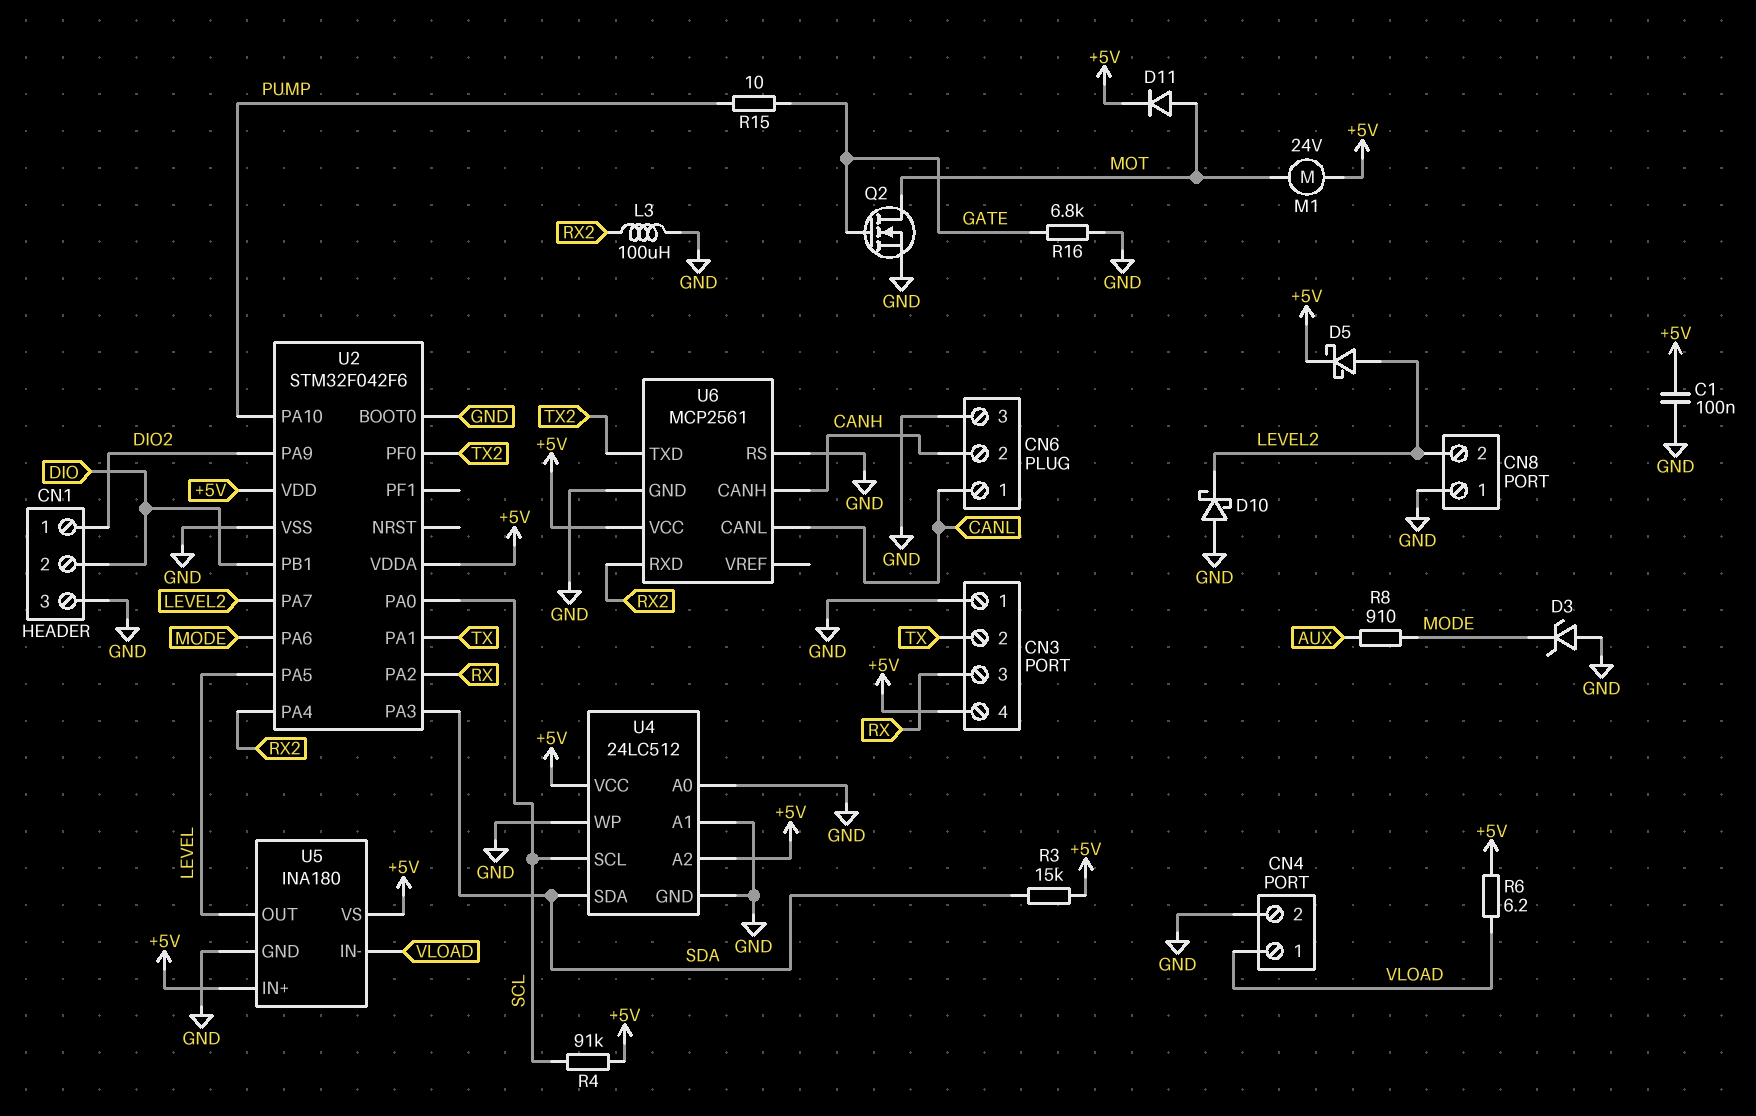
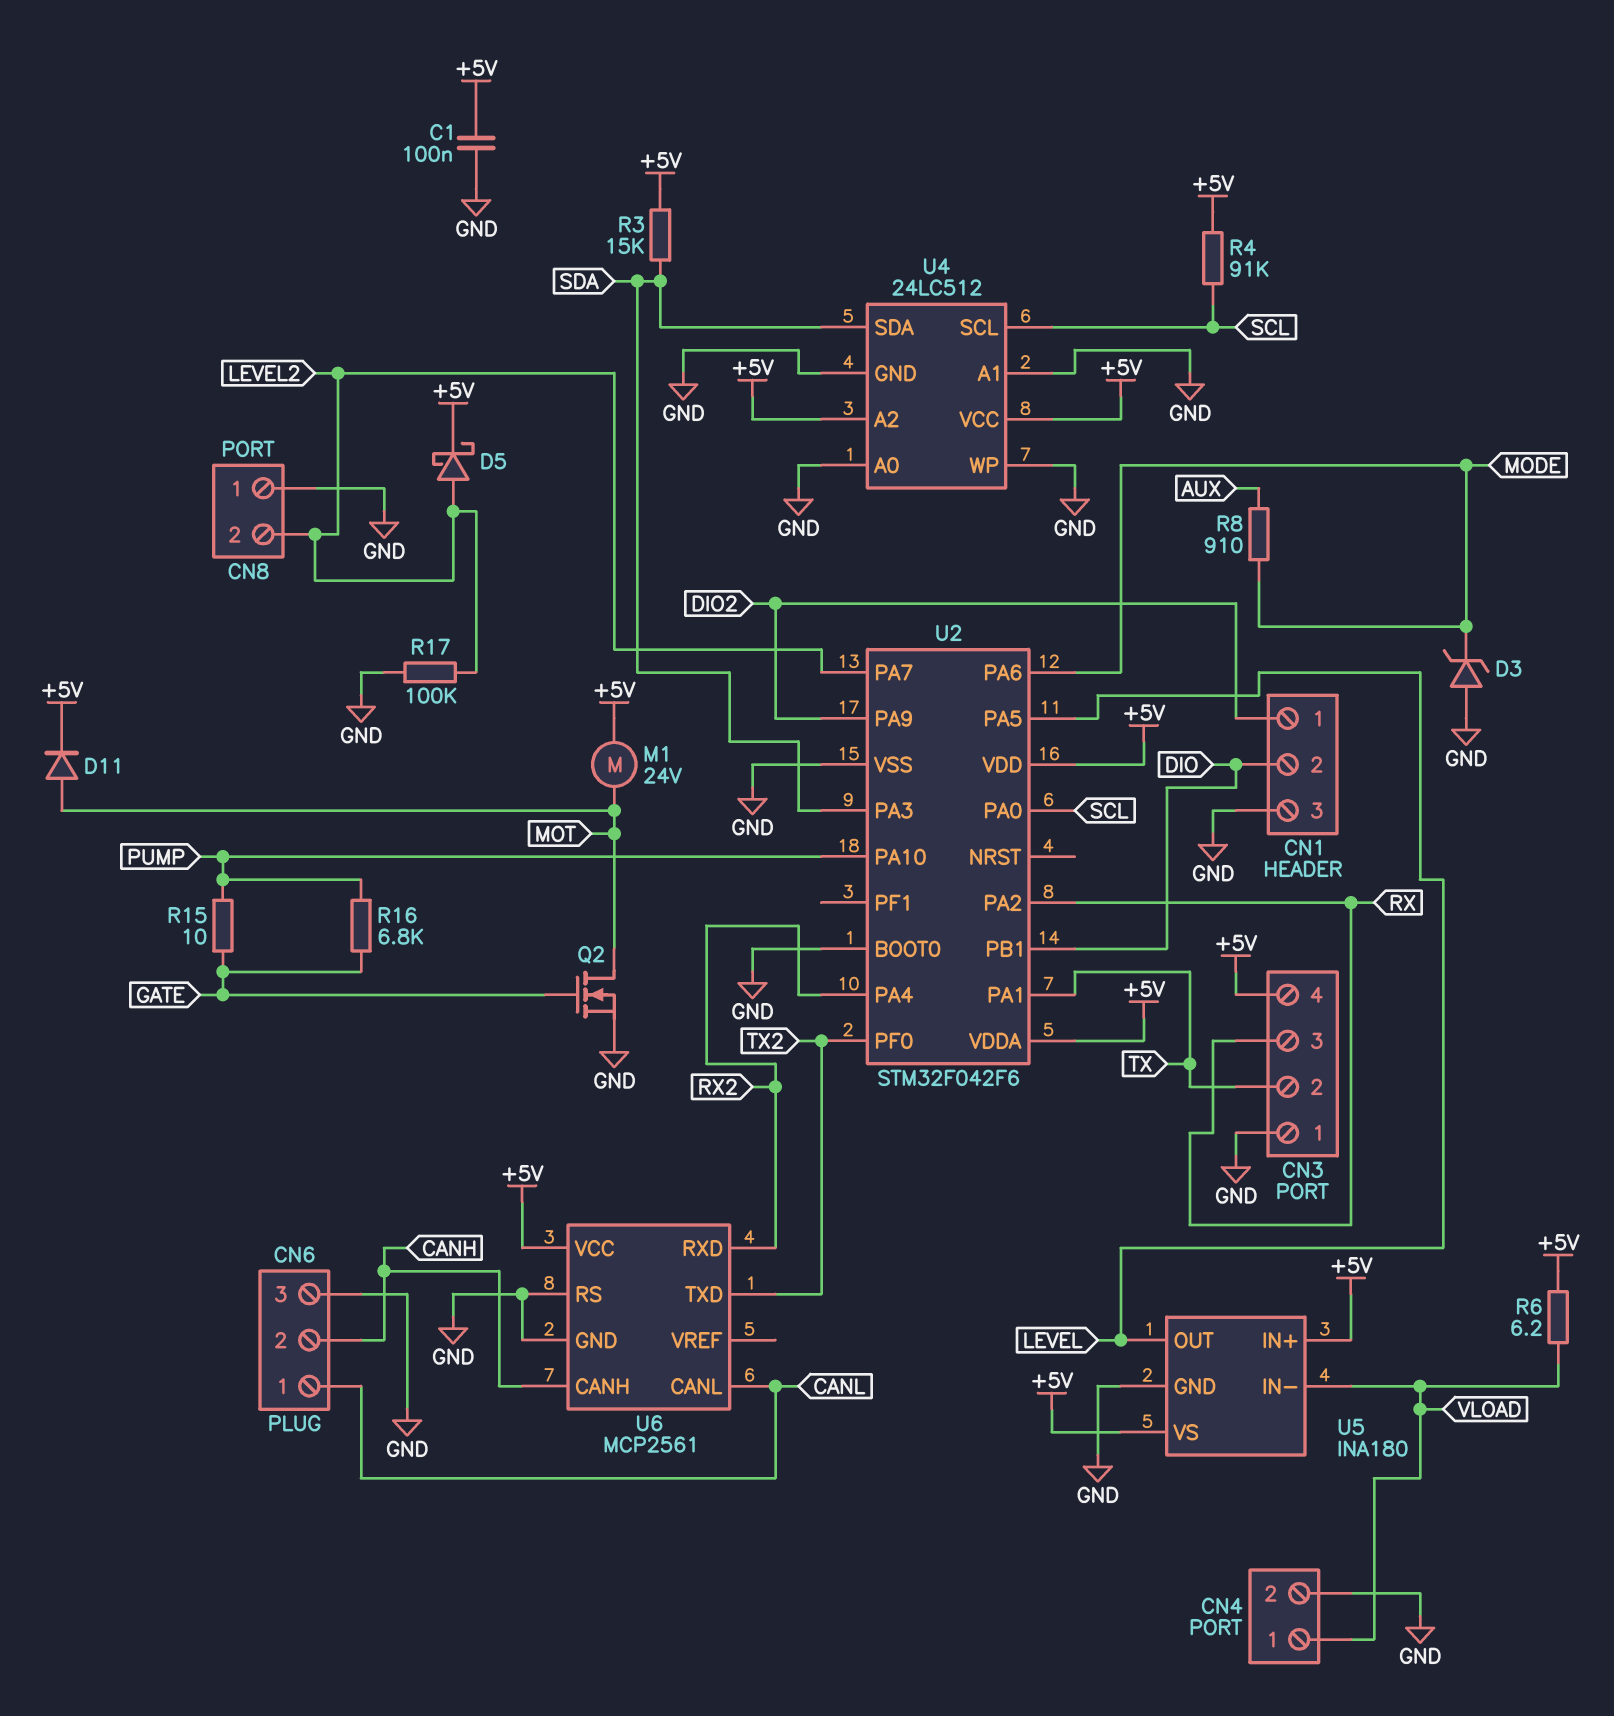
D10: schottky (A GND, K LEVEL2) -> none
L3: 100uH (GND, RX2) -> none
R16: 6.8k (GATE, GND) -> 6.8k (GATE, PUMP)
R17: none -> 100k (GND, LEVEL2)

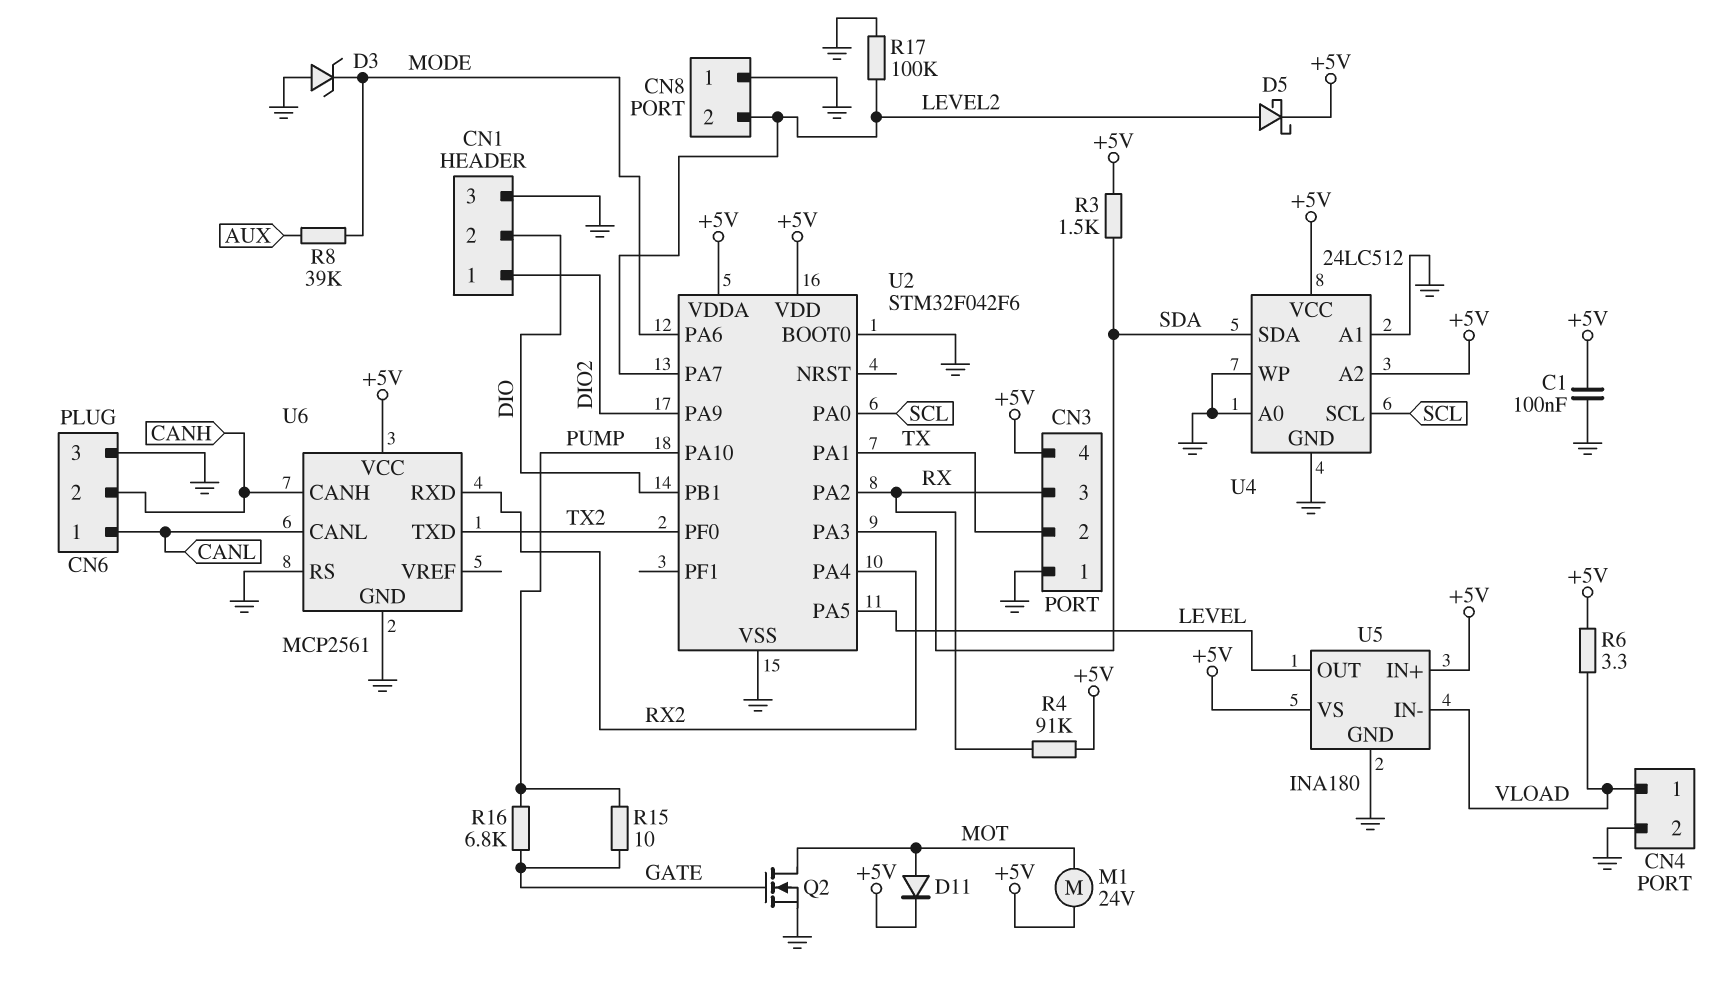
R3: 15k (+5V, SDA) -> 1.5k (+5V, SDA)
R4: 91k (+5V, SCL) -> 91k (+5V, RX)
R6: 6.2 (+5V, VLOAD) -> 3.3 (+5V, VLOAD)
R8: 910 (AUX, MODE) -> 39k (AUX, MODE)

